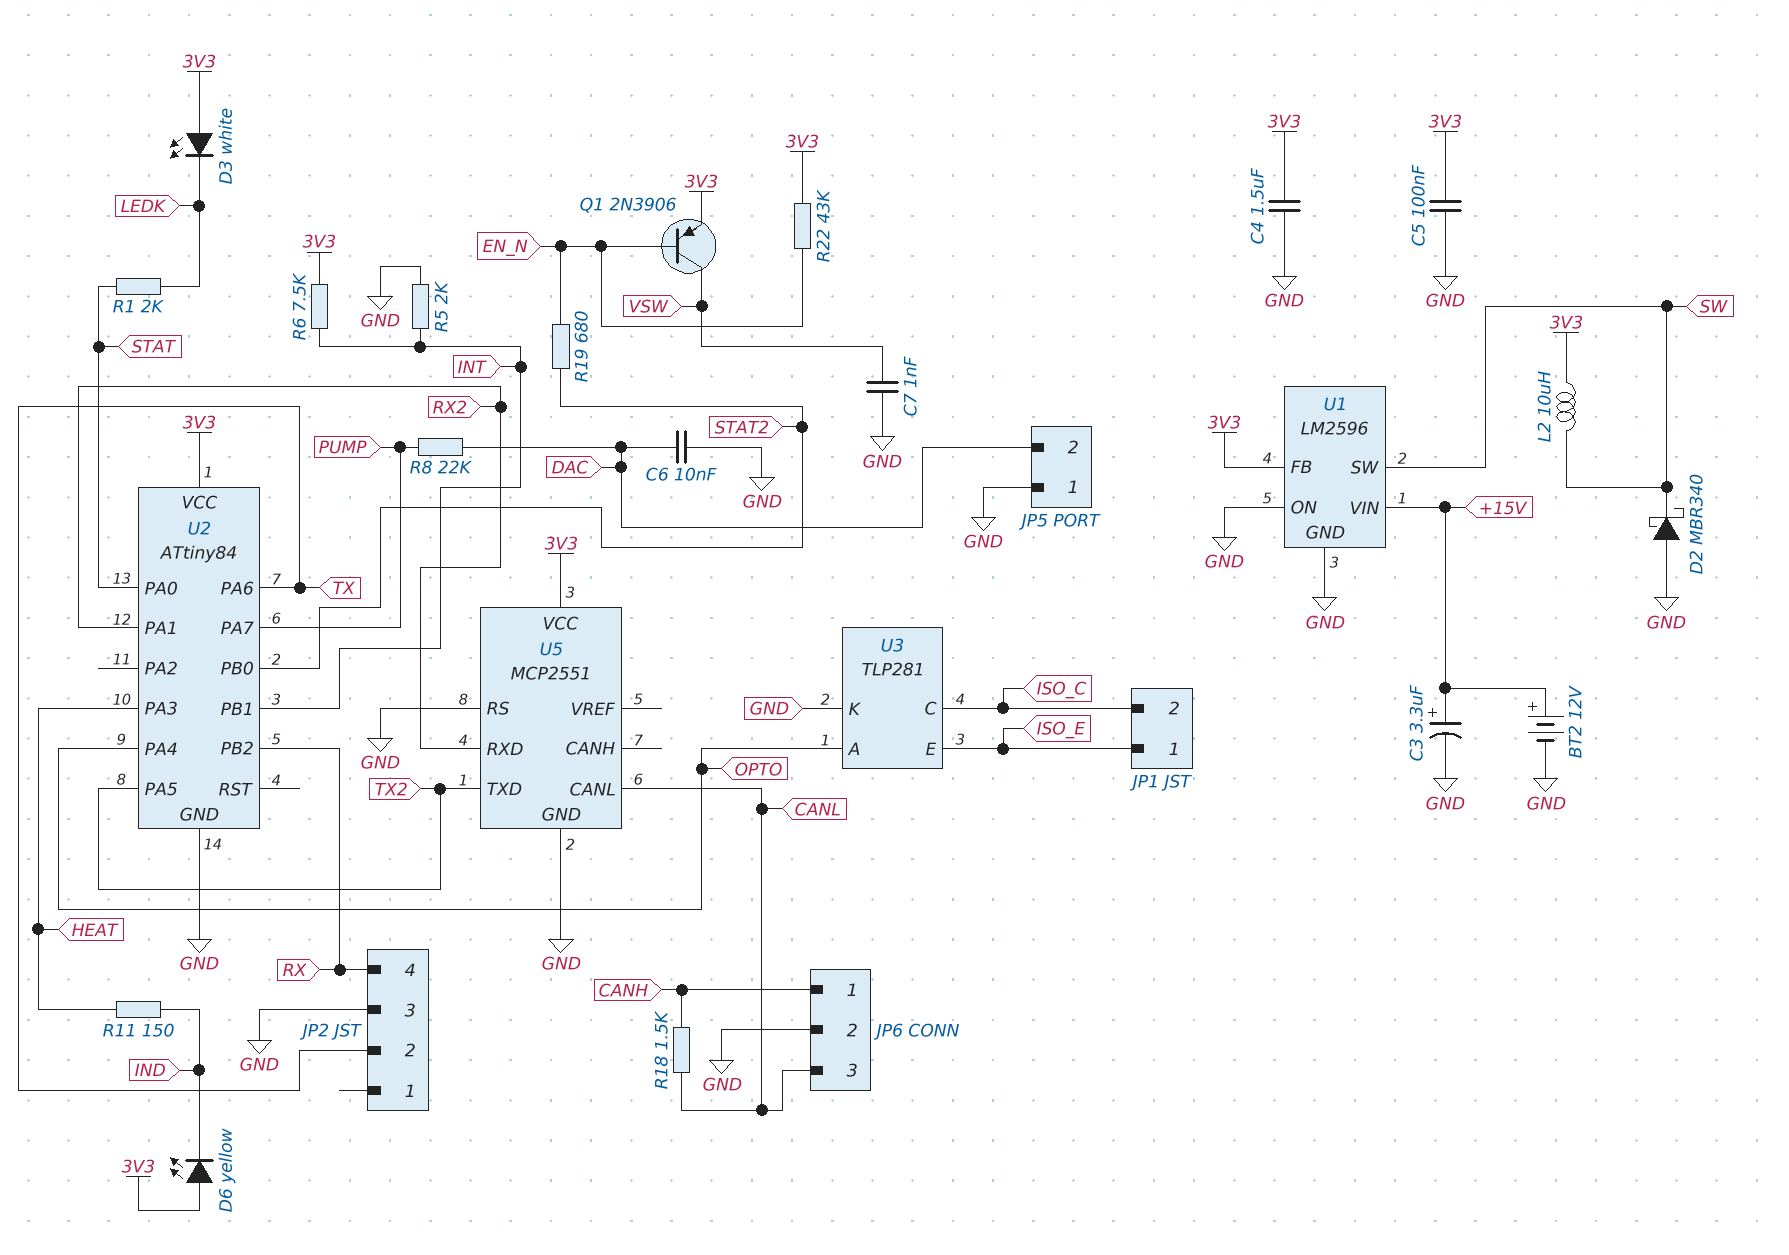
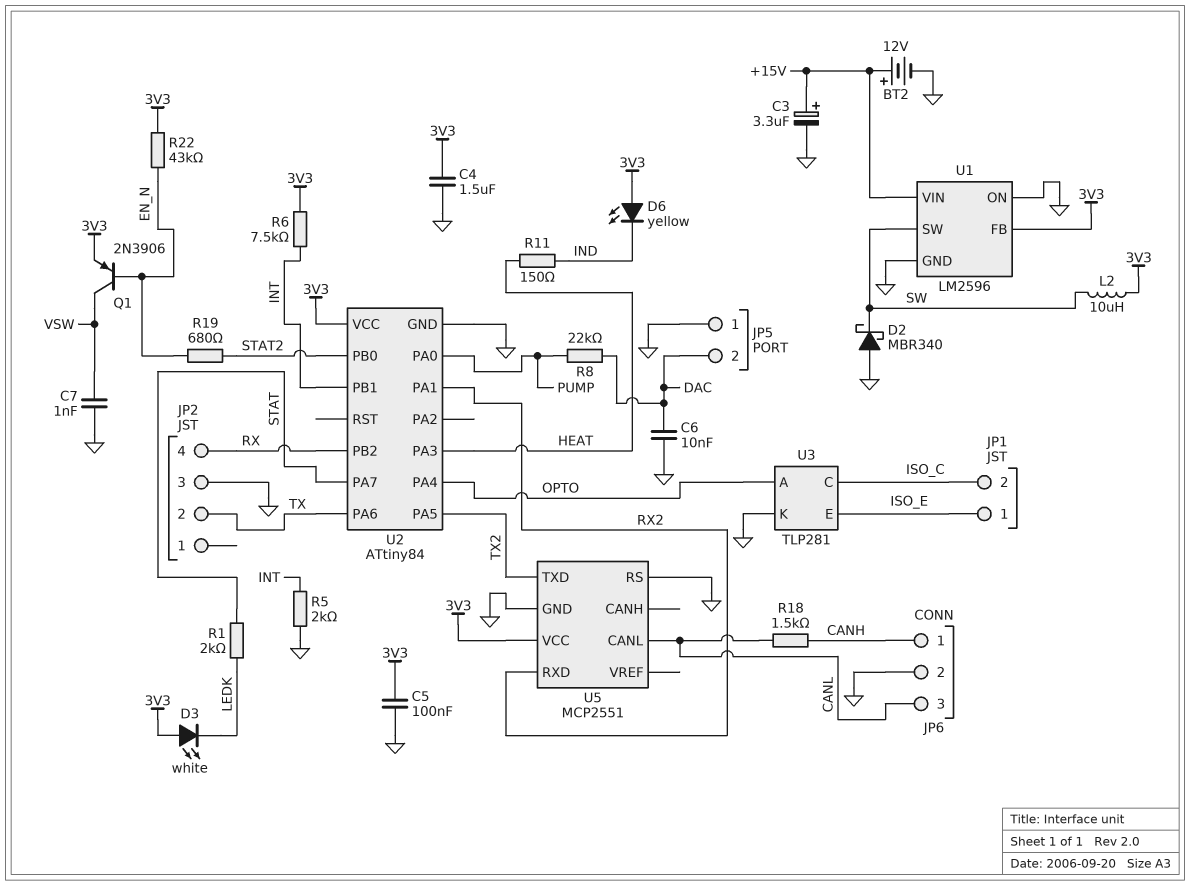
U2 pin PA0: STAT -> PUMP
U2 pin PA7: PUMP -> STAT

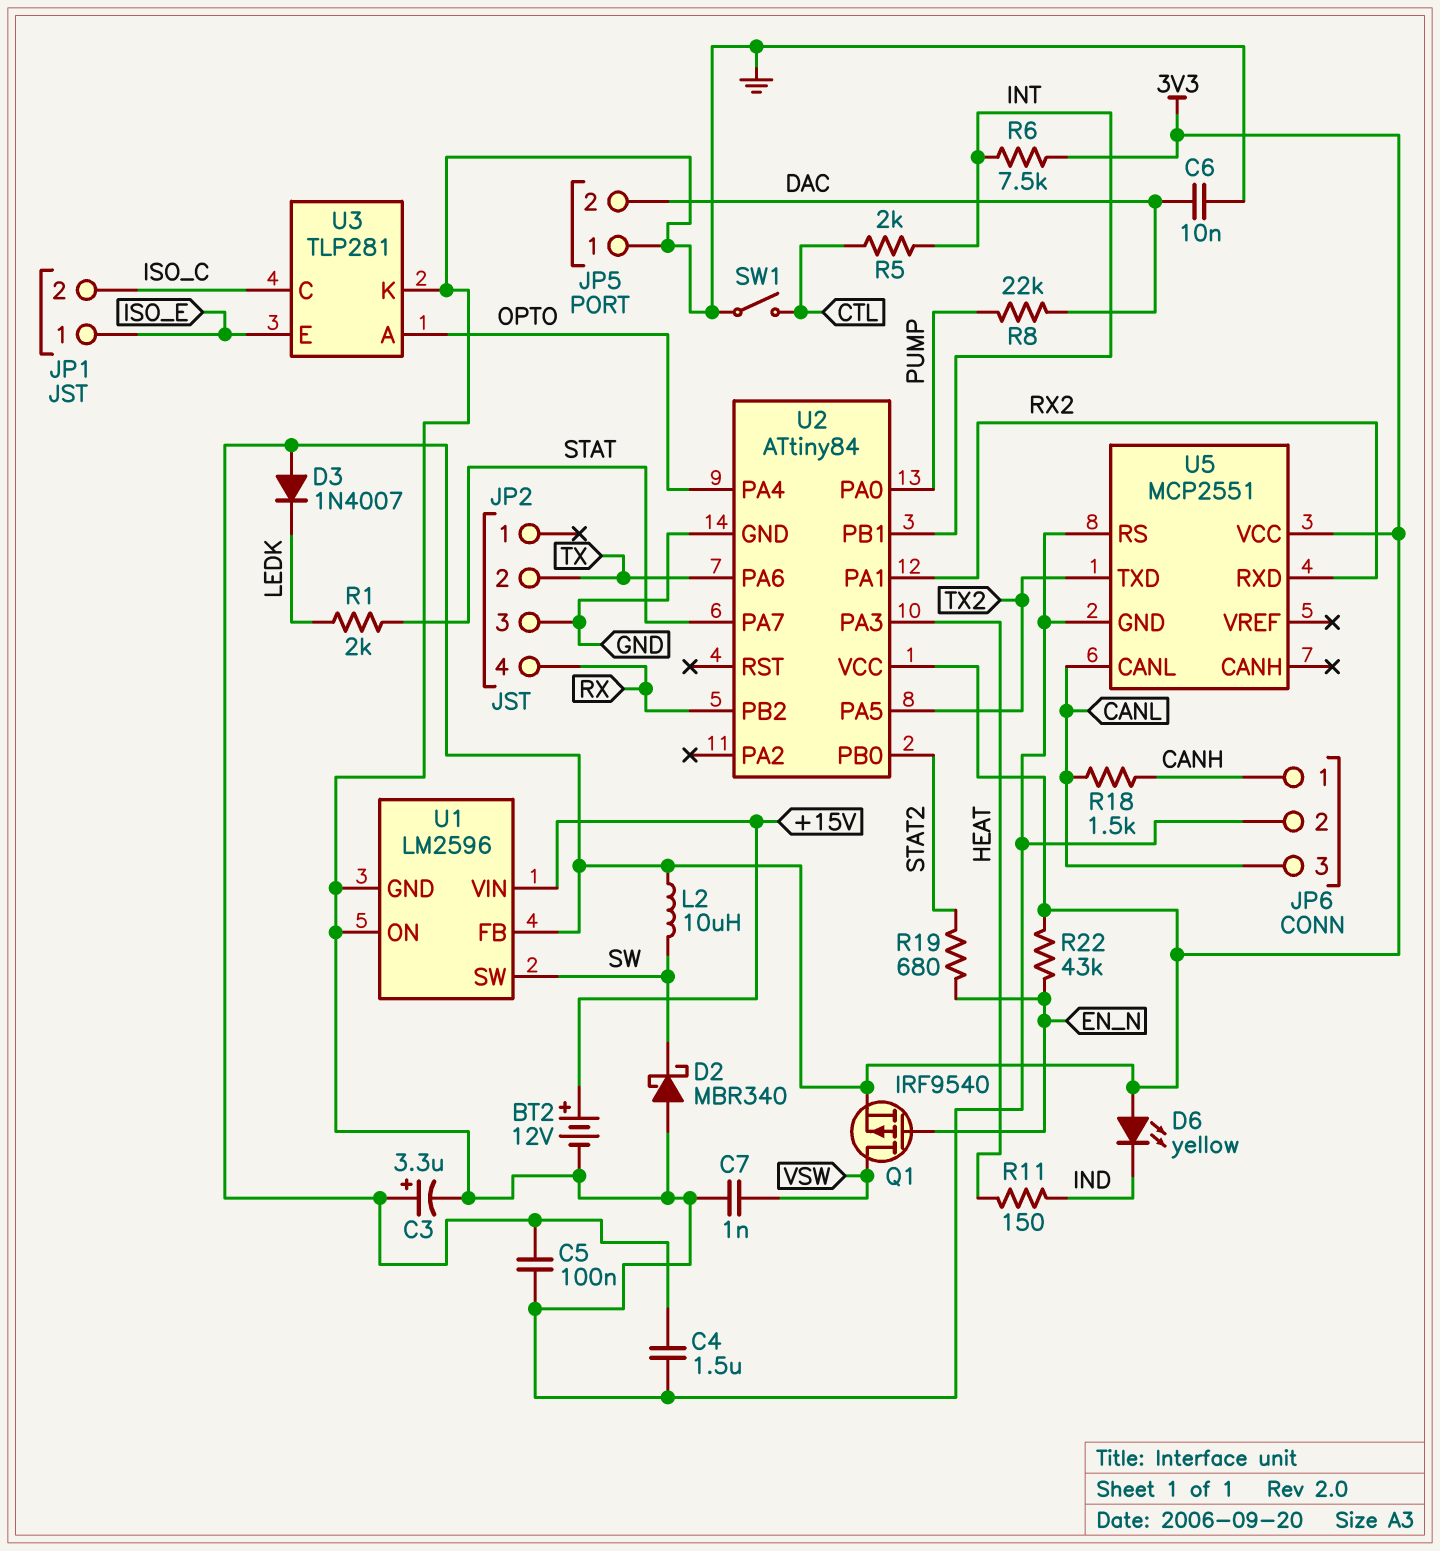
C3: 3.3uF (plus +15V, minus GND) -> 3.3uF (plus 3V3, minus GND)
D3: LED white (A 3V3, K LEDK) -> diode 1N4007 (A 3V3, K LEDK)
Q1: PNP 2N3906 (B EN_N, C VSW, E 3V3) -> PMOS IRF9540 (G EN_N, D VSW, S 3V3)
R5: 2k (GND, INT) -> 2k (CTL, INT)
SW1: none -> switch (CTL, GND)

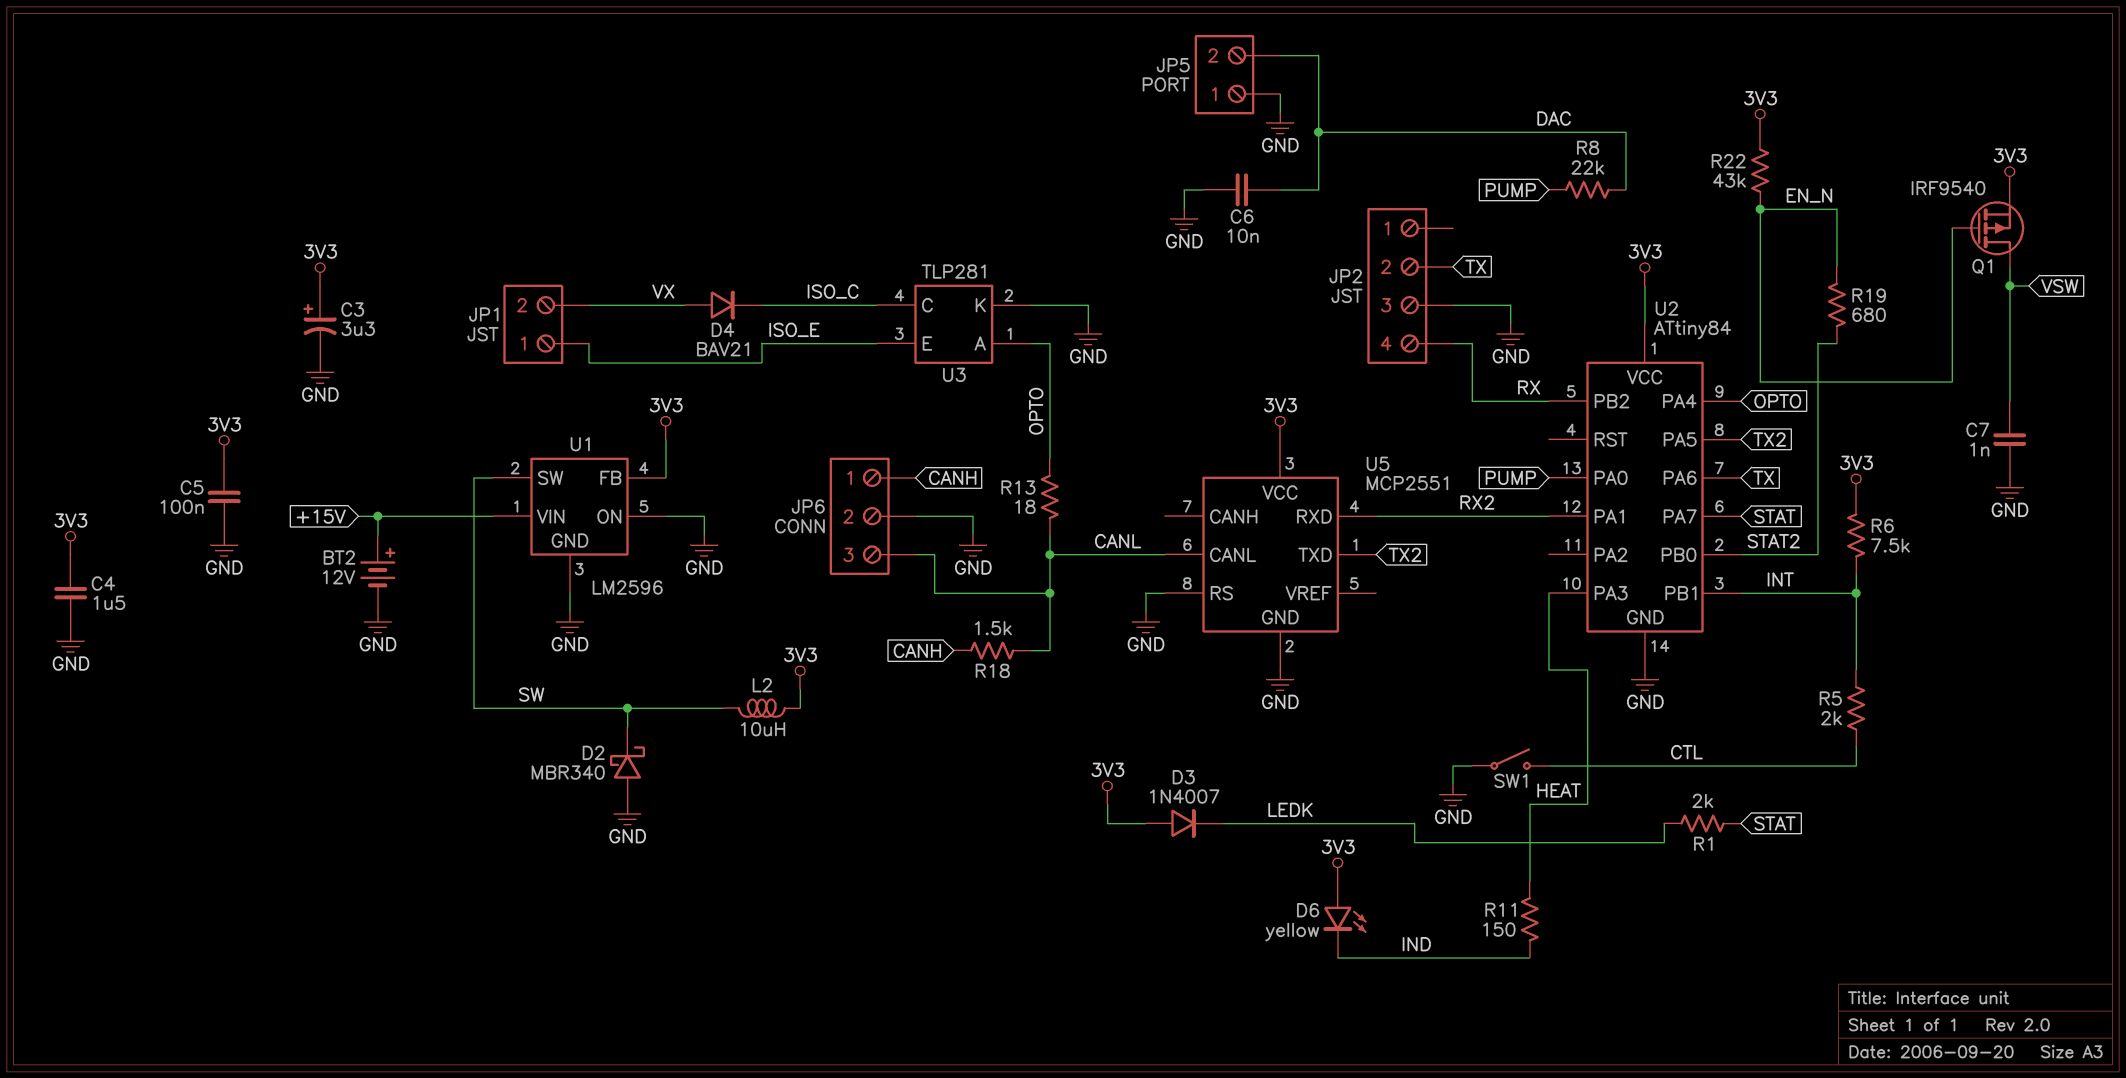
D4: none -> diode BAV21 (A VX, K ISO_C)
JP1 pin 2: ISO_C -> VX
R13: none -> 18 (CANL, OPTO)

